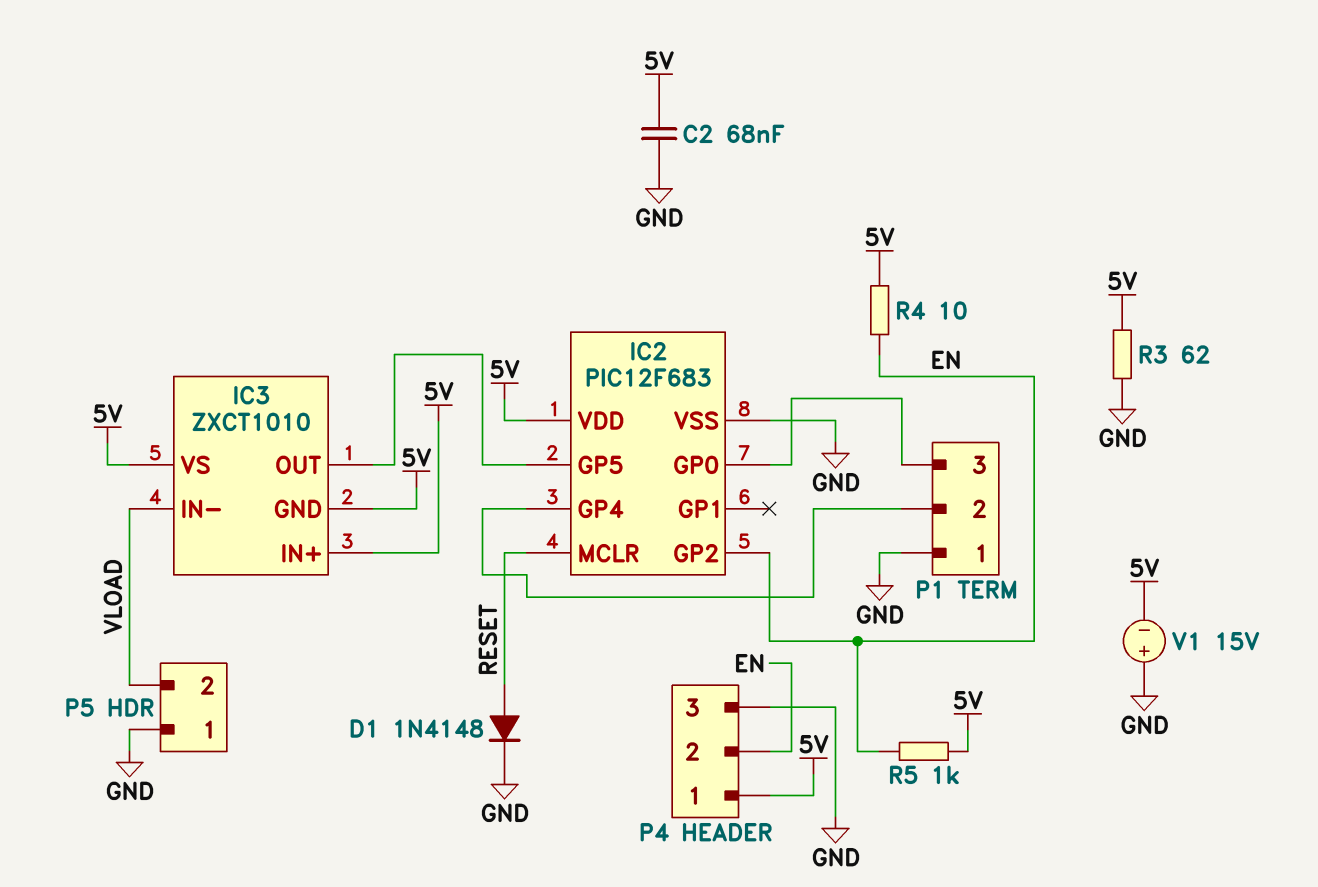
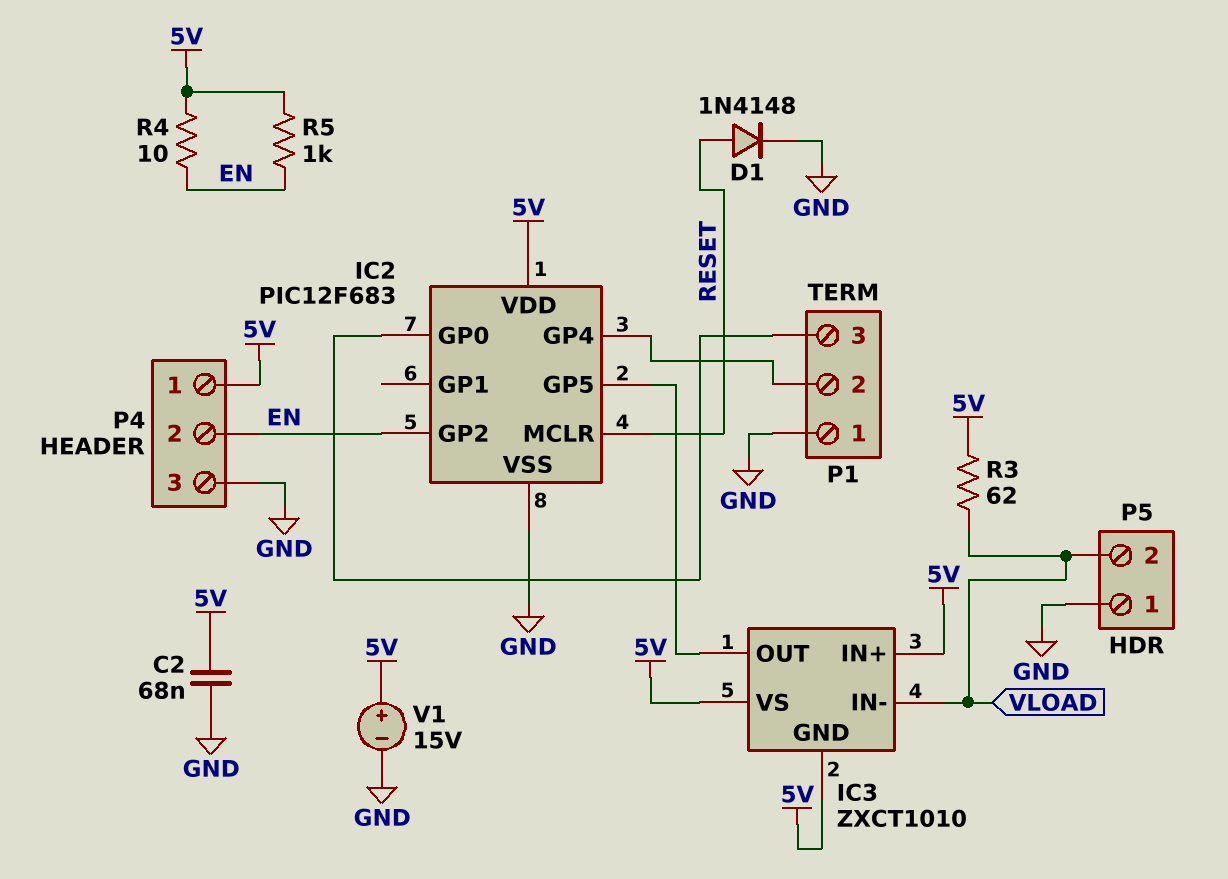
R3: 62 (5V, GND) -> 62 (5V, VLOAD)
V1: 15V (plus GND, minus 5V) -> 15V (plus 5V, minus GND)

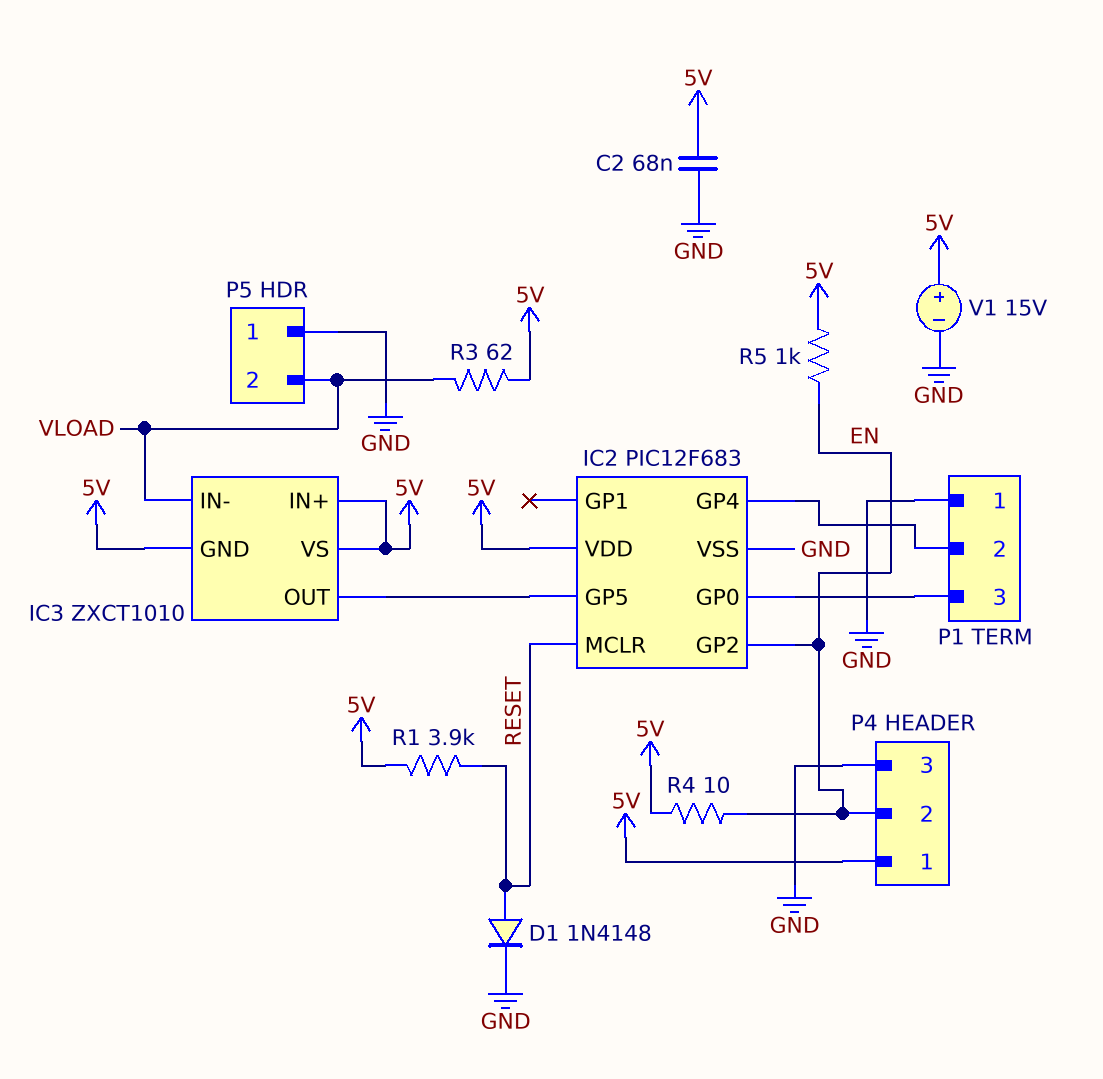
R1: none -> 3.9k (5V, RESET)

